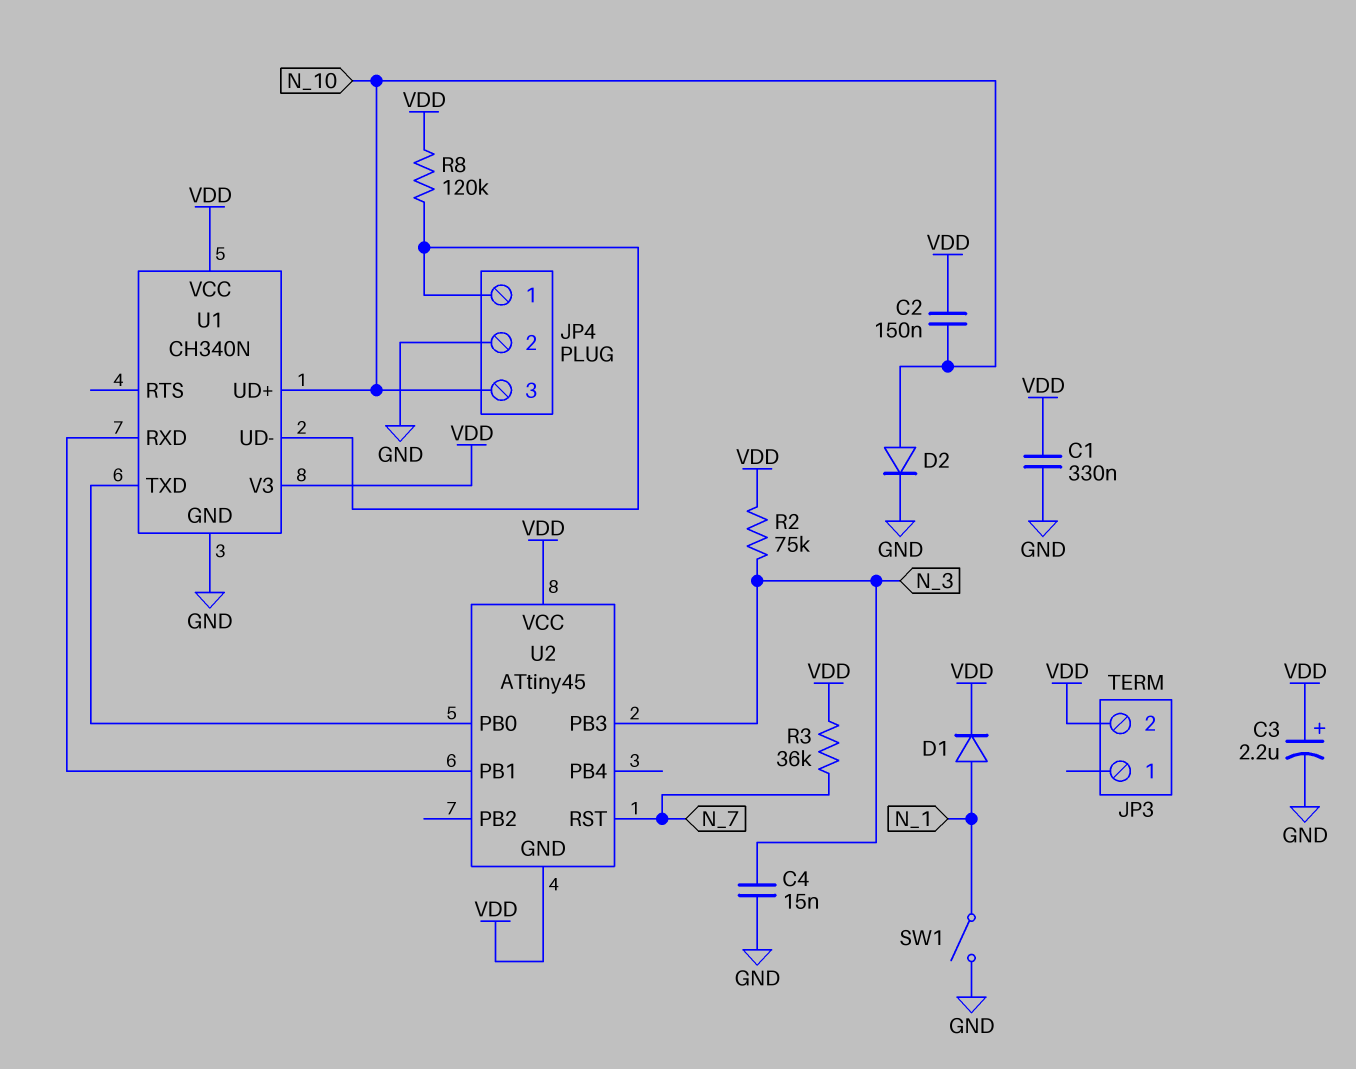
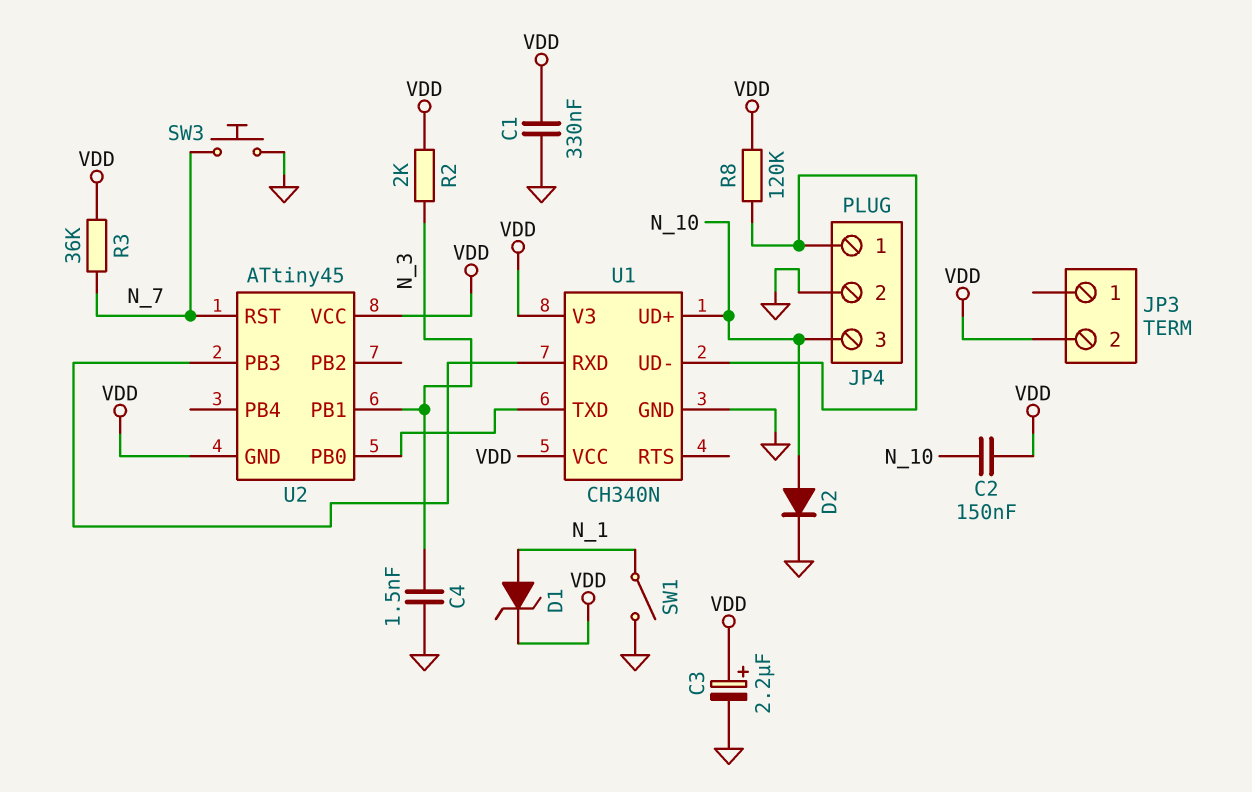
C4: 15nF (GND, N_3) -> 1.5nF (GND, N_3)
D1: diode (A N_1, K VDD) -> zener (A N_1, K VDD)
R2: 75k (N_3, VDD) -> 2k (N_3, VDD)
SW3: none -> button (GND, N_7)
U2 pin PB1: U1/RXD -> N_3
U2 pin PB3: N_3 -> U1/RXD

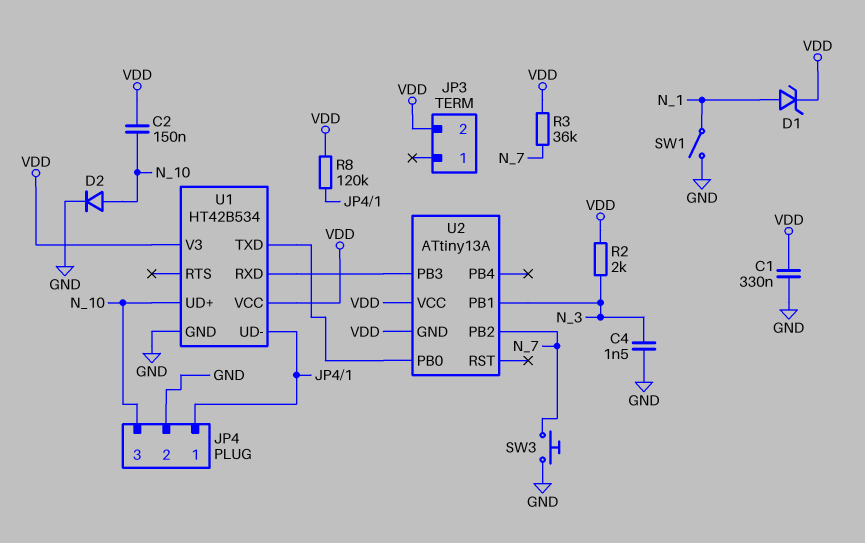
C3: 2.2uF (plus VDD, minus GND) -> none
U1: CH340N -> HT42B534
U2: ATtiny45 -> ATtiny13A
U2 pin PB2: none -> N_7
U2 pin RST: N_7 -> none

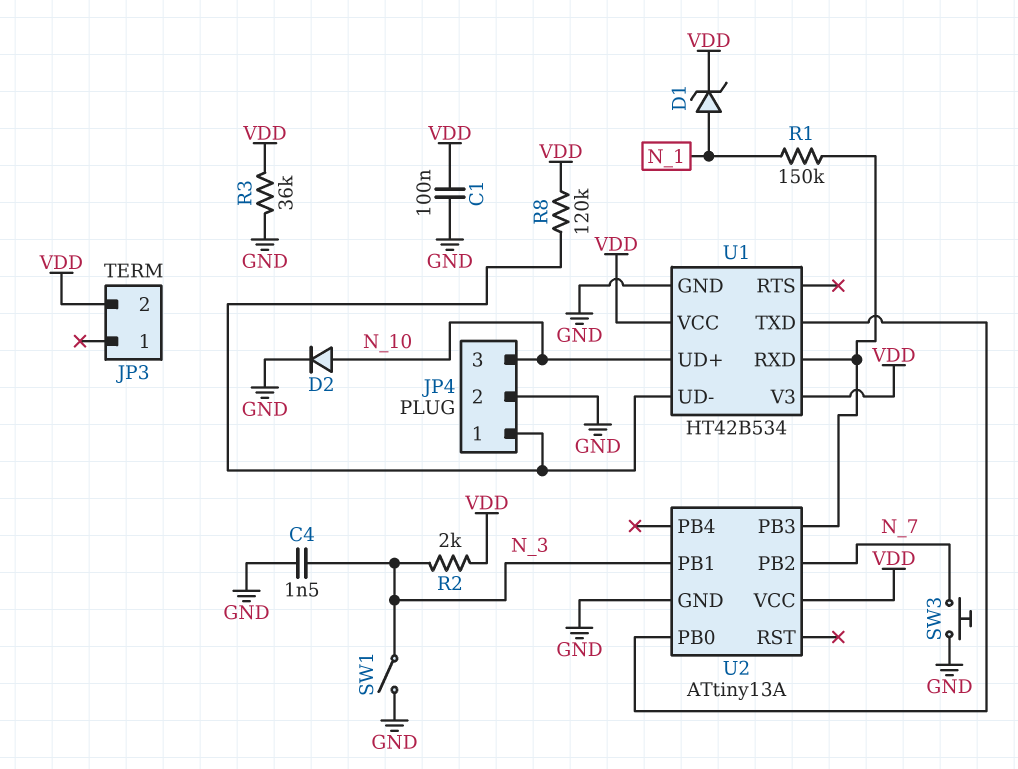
C1: 330nF (GND, VDD) -> 100nF (GND, VDD)
C2: 150nF (N_10, VDD) -> none
R1: none -> 150k (N_1, U1/RXD)
R3: 36k (N_7, VDD) -> 36k (GND, VDD)
SW1: switch (GND, N_1) -> switch (GND, N_3)
U2 pin GND: VDD -> GND

